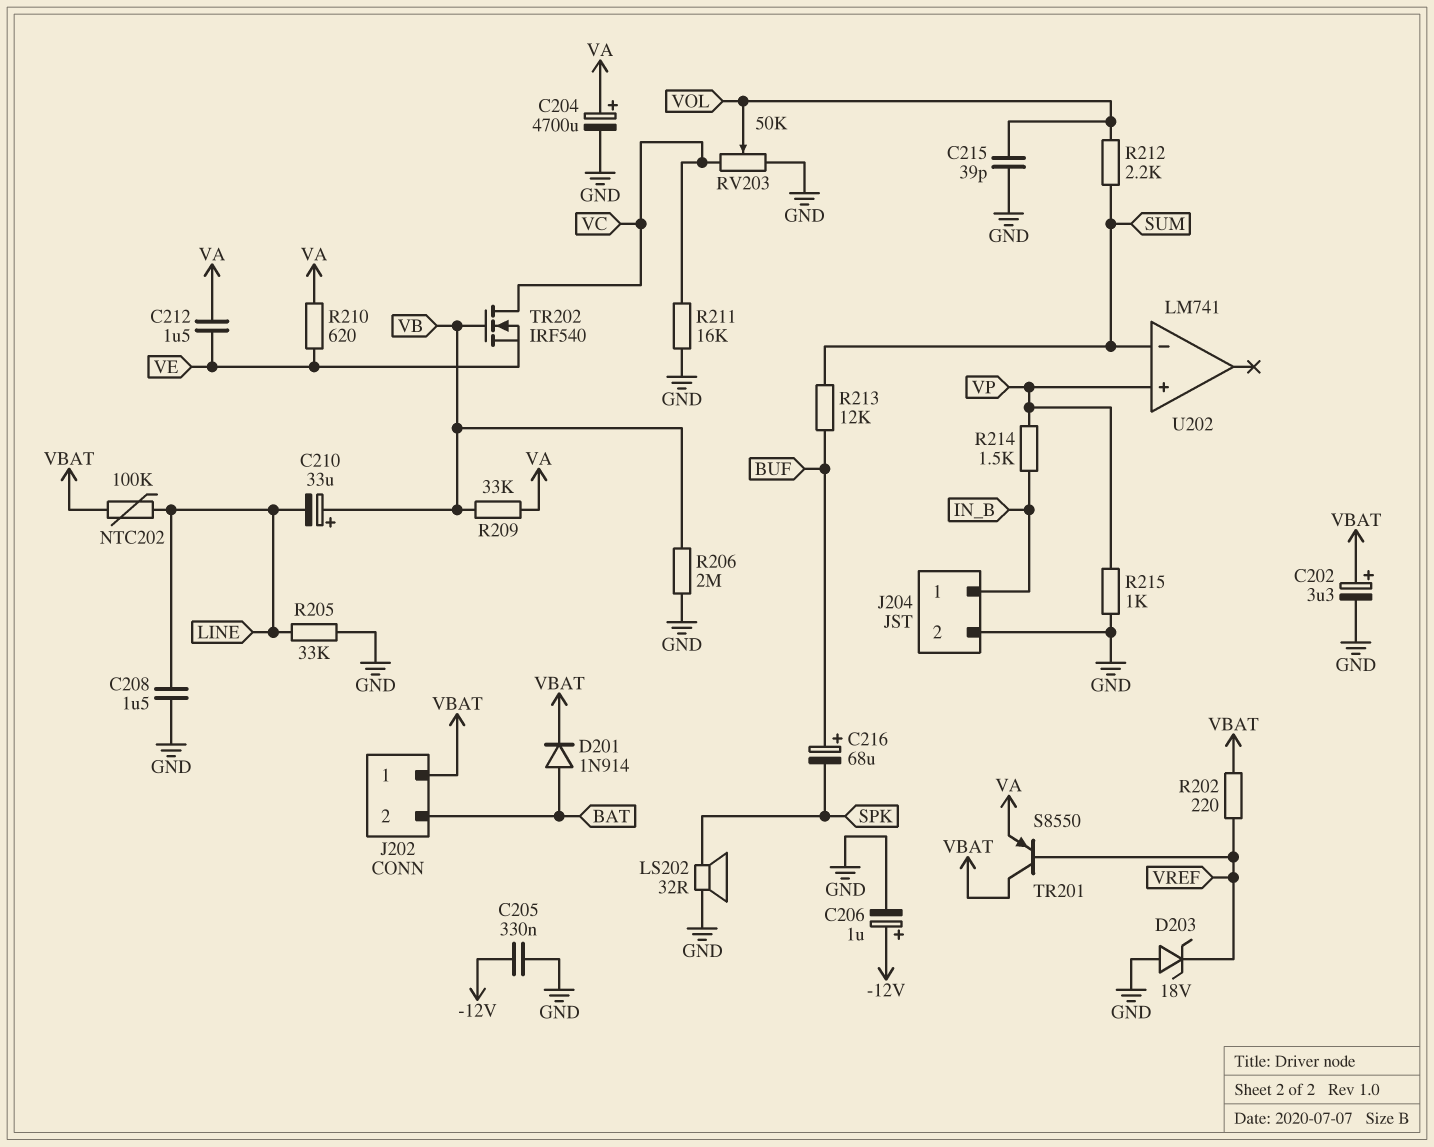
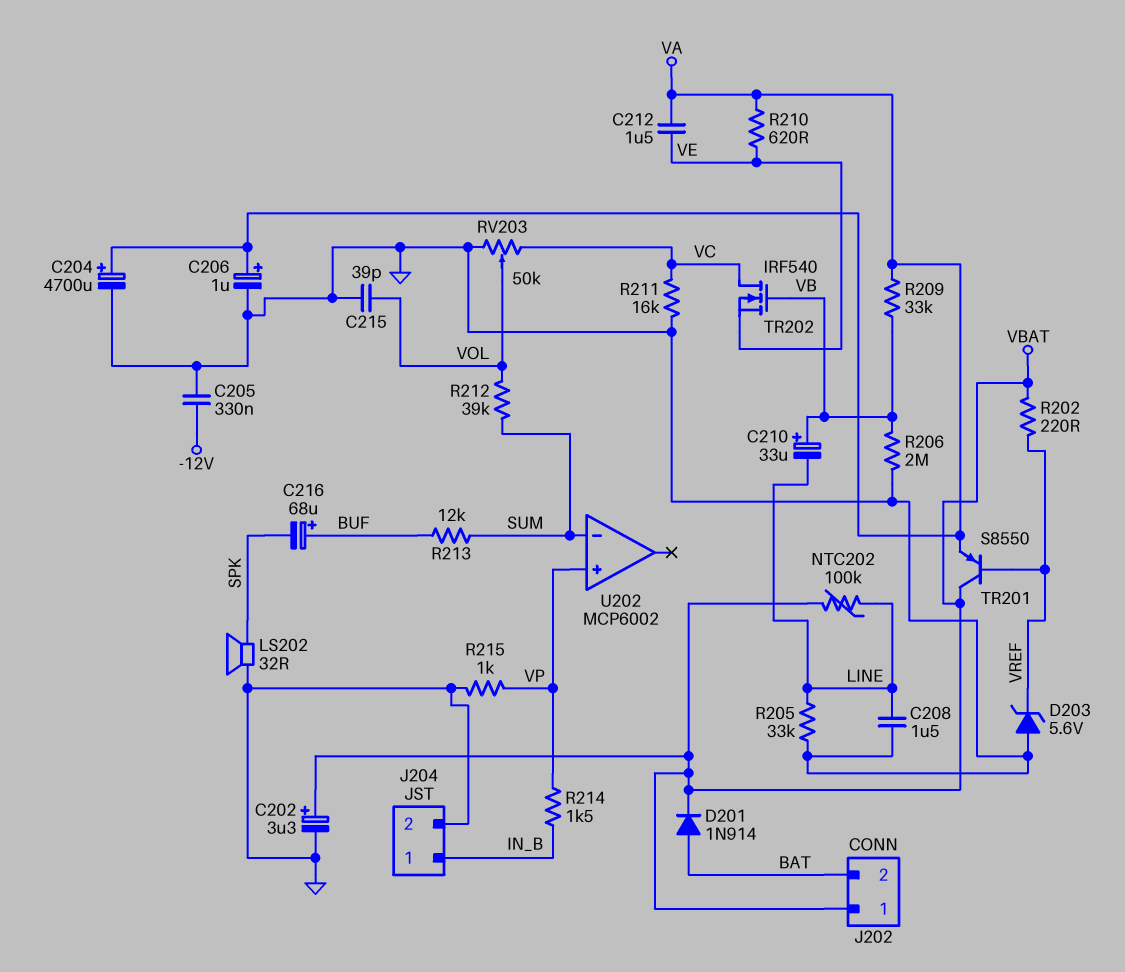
C206: 1uF (plus -12V, minus GND) -> 1uF (plus VA, minus GND)
D203: zener 18V (A GND, K VREF) -> zener 5.6V (A GND, K VREF)
R212: 2.2k (SUM, VOL) -> 39k (SUM, VOL)
U202: LM741 -> MCP6002

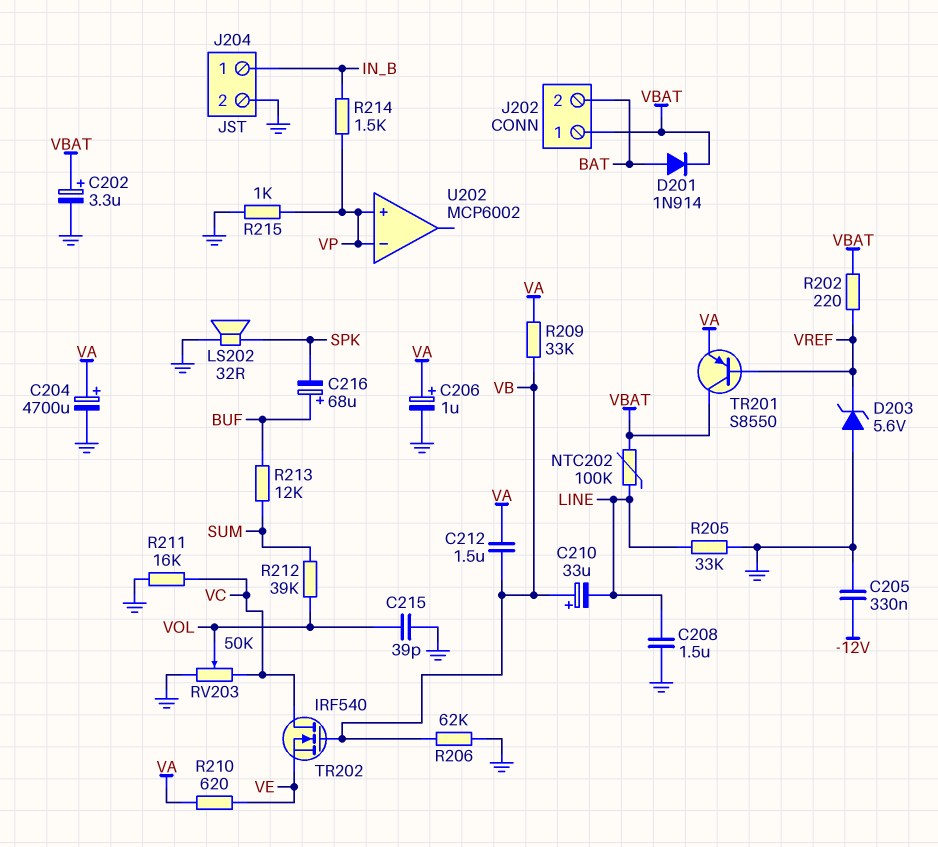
C212: 1.5uF (VA, VE) -> 1.5uF (VA, VB)
R206: 2M (GND, VB) -> 62k (GND, VB)
U202 pin in-: SUM -> VP

